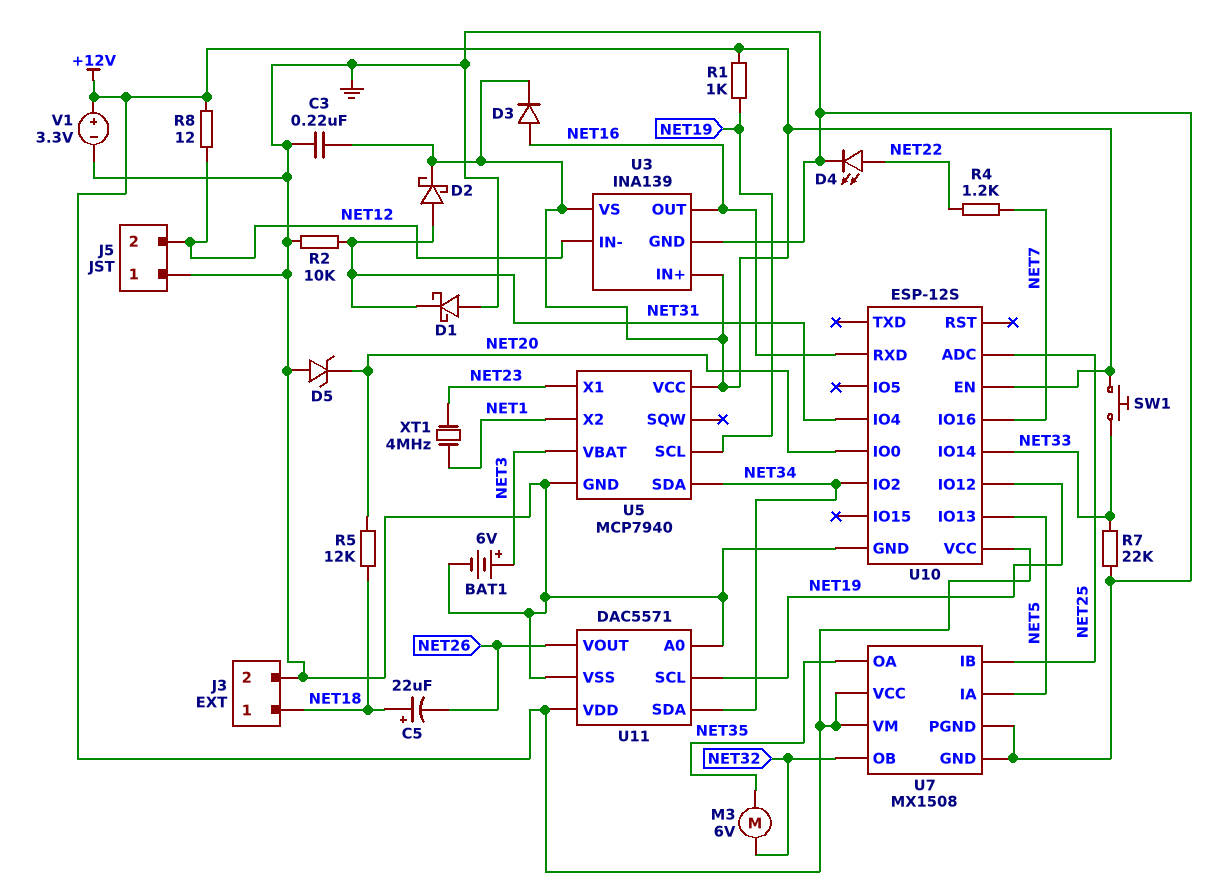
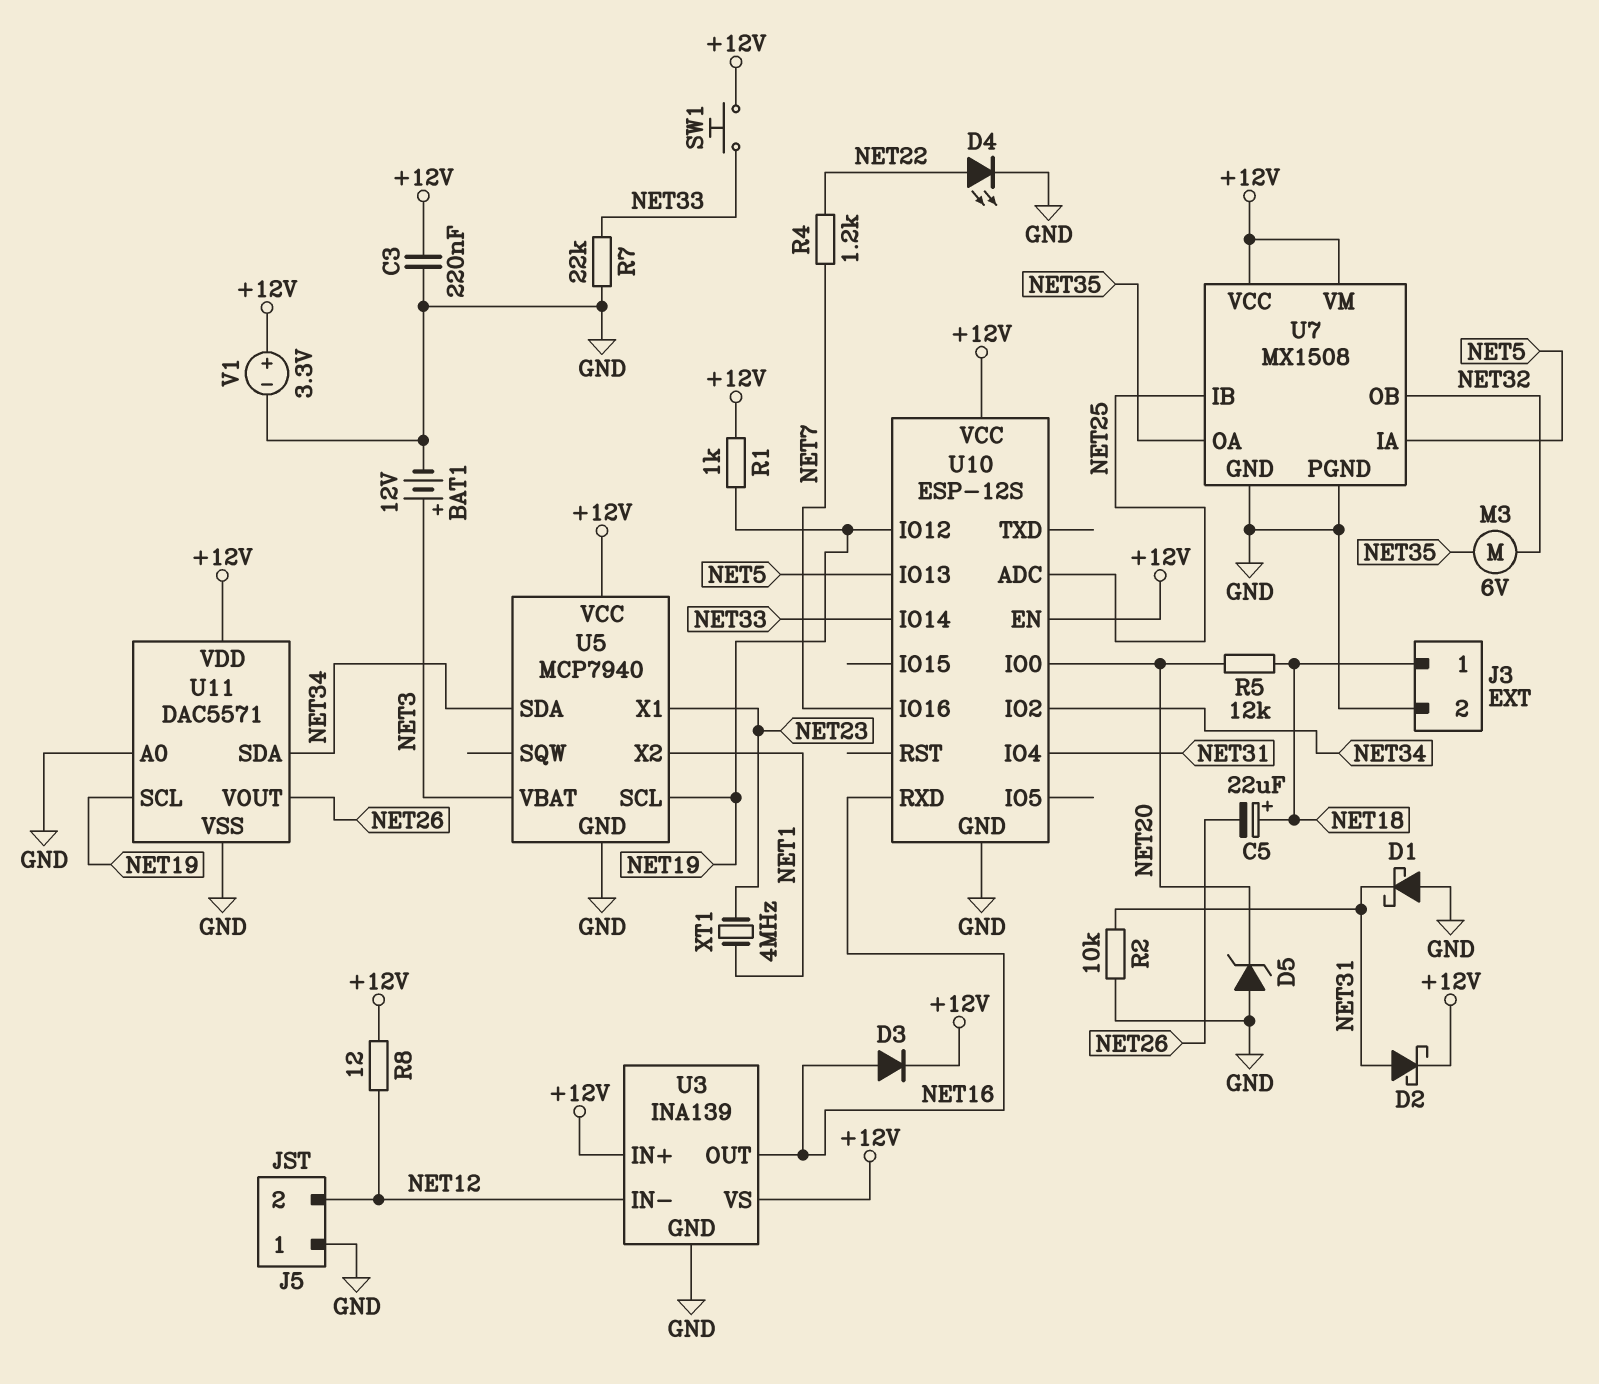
BAT1: 6V (plus NET3, minus GND) -> 12V (plus NET3, minus GND)

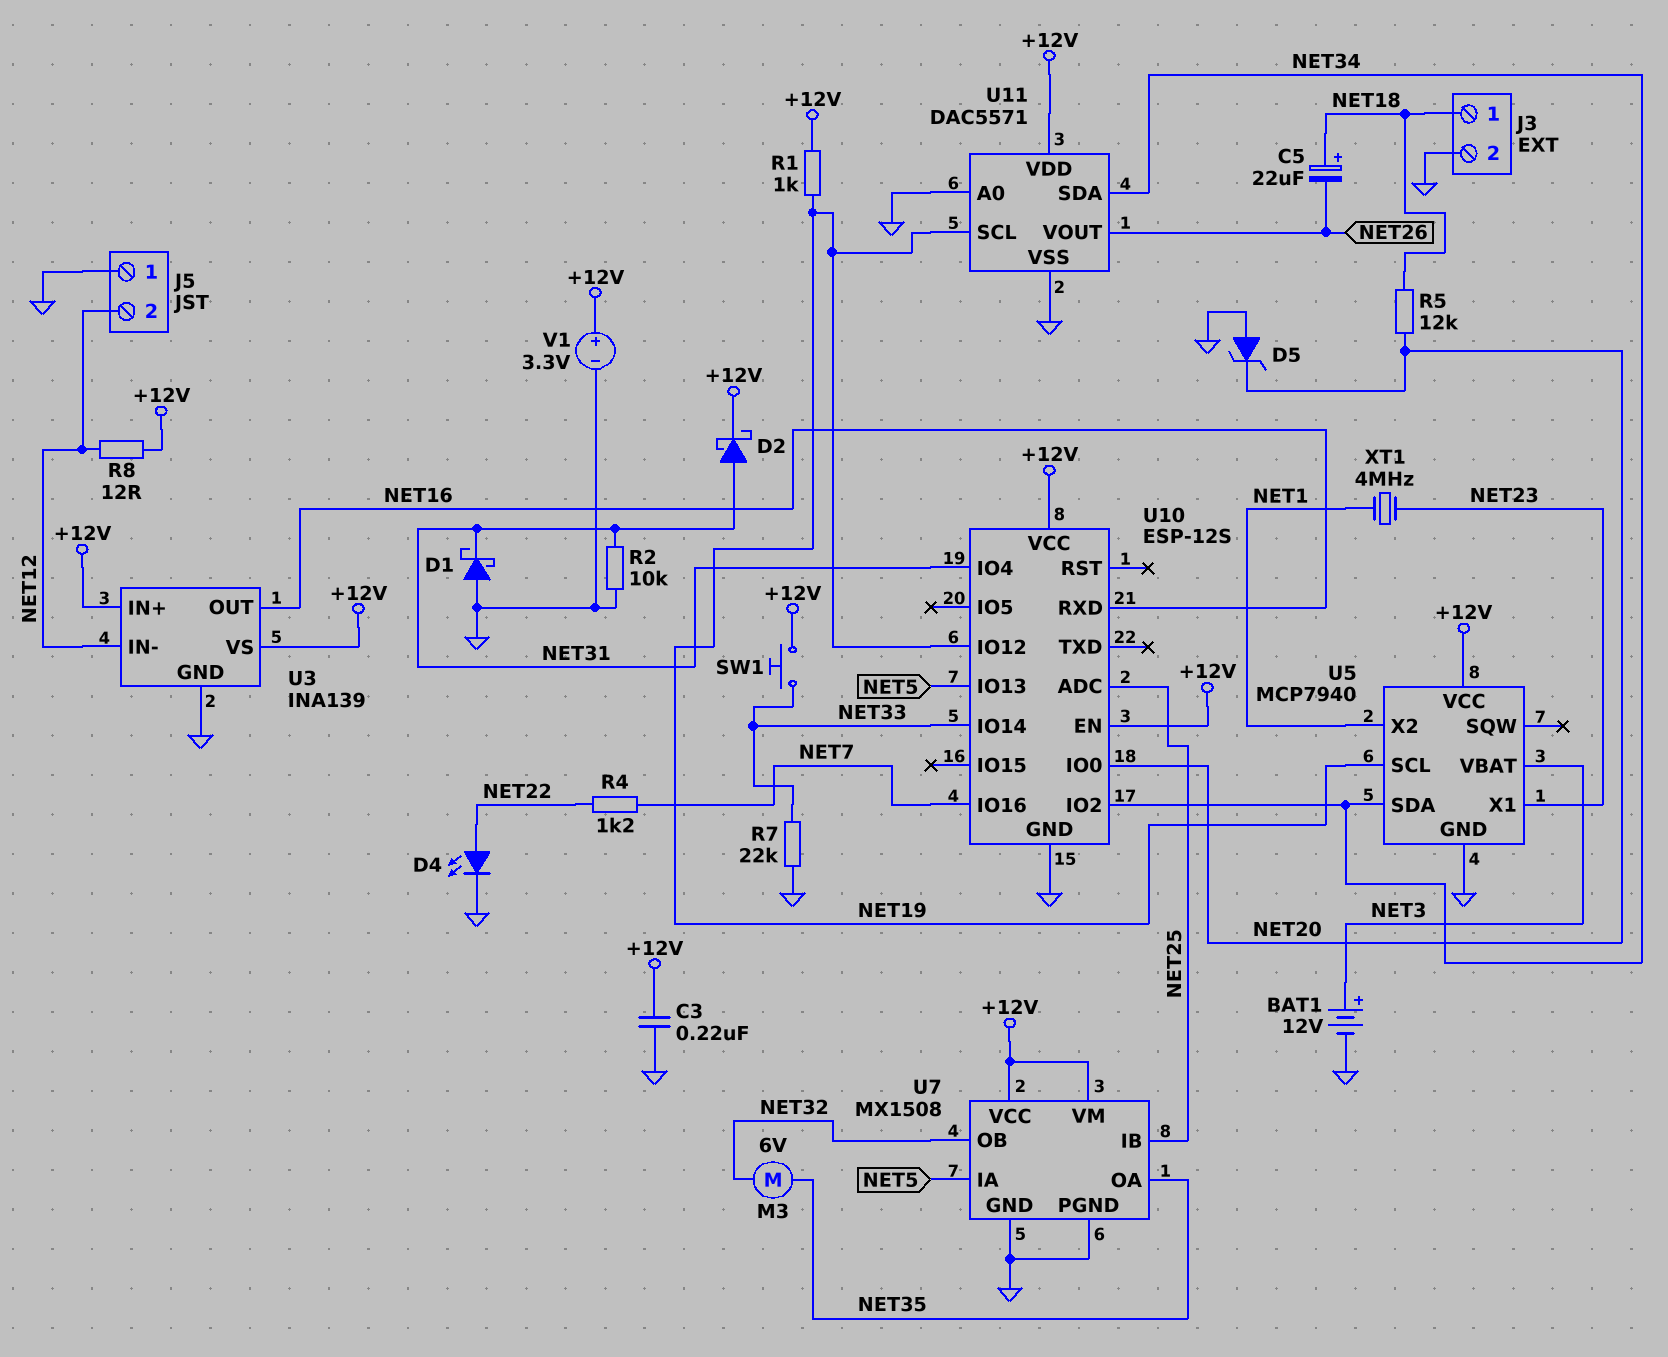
D3: diode (A NET16, K +12V) -> none

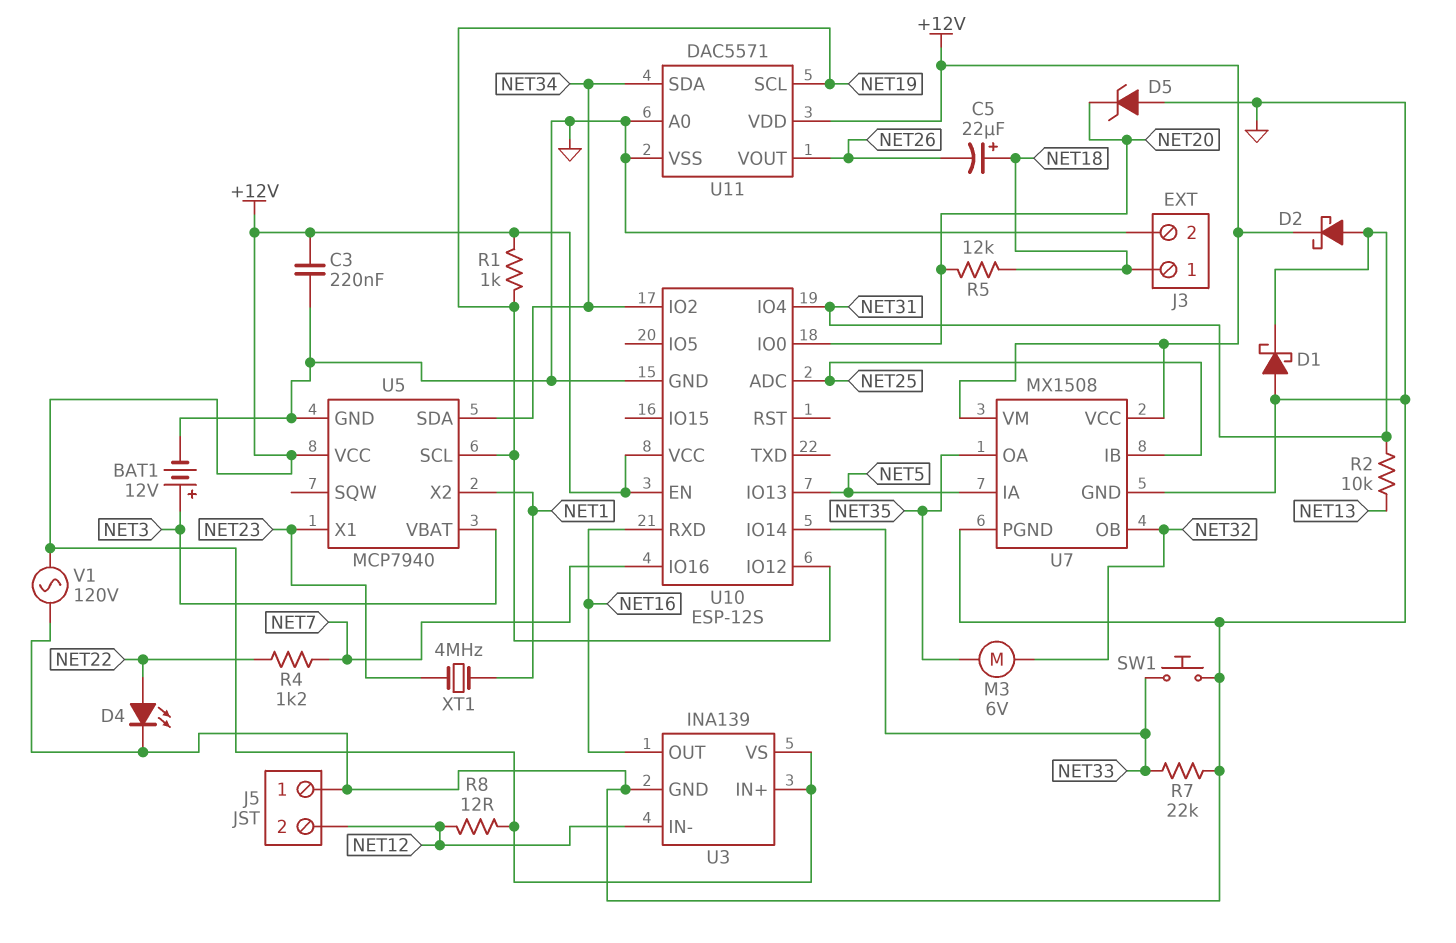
R2: 10k (GND, NET31) -> 10k (NET13, NET31)
SW1: button (+12V, NET33) -> button (GND, NET33)
V1: 3.3V (plus +12V, minus GND) -> AC 120V (+12V, GND)

